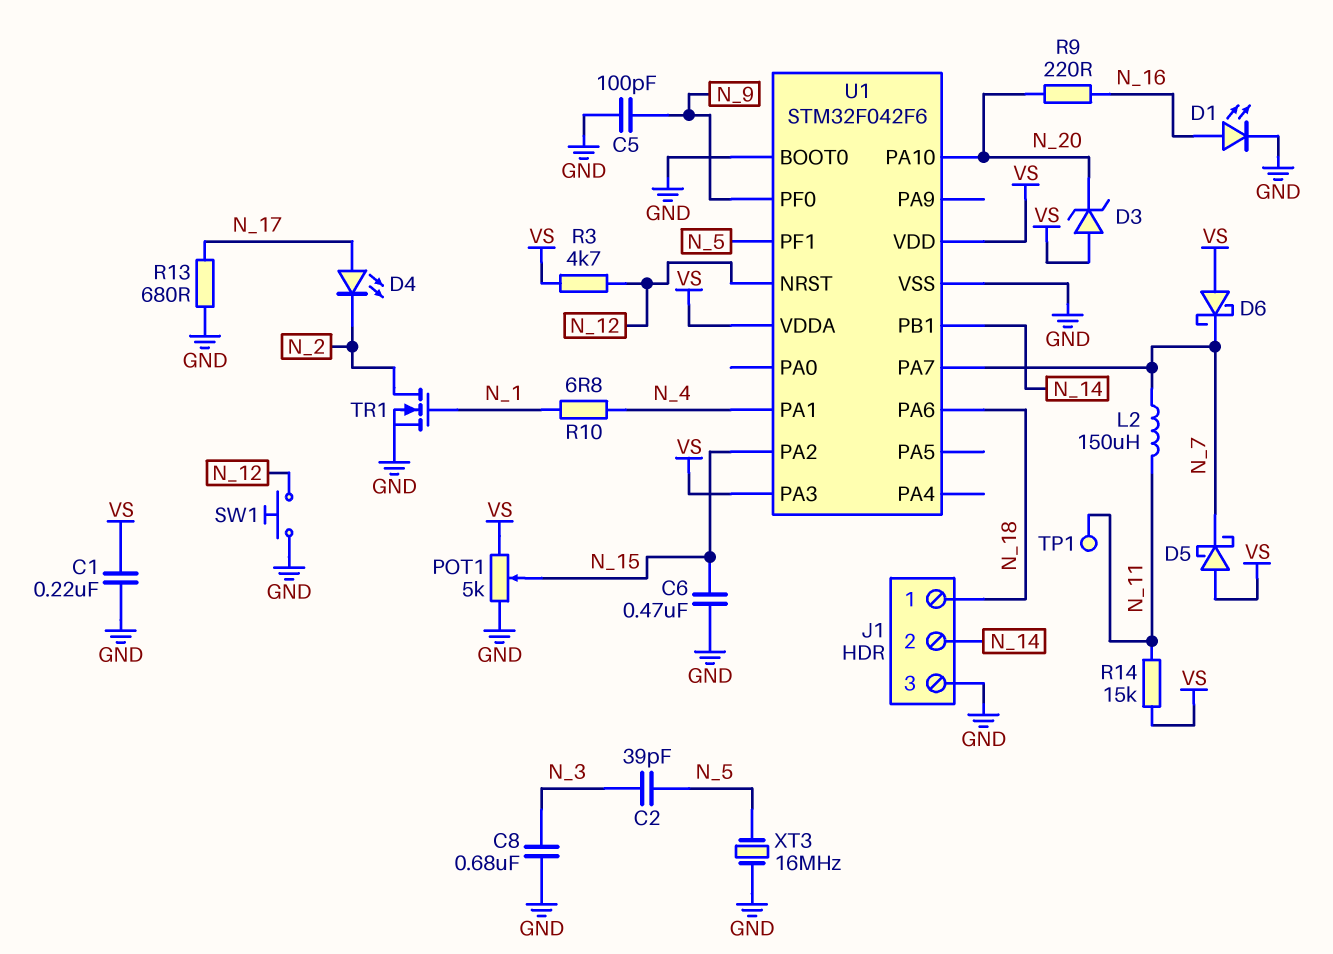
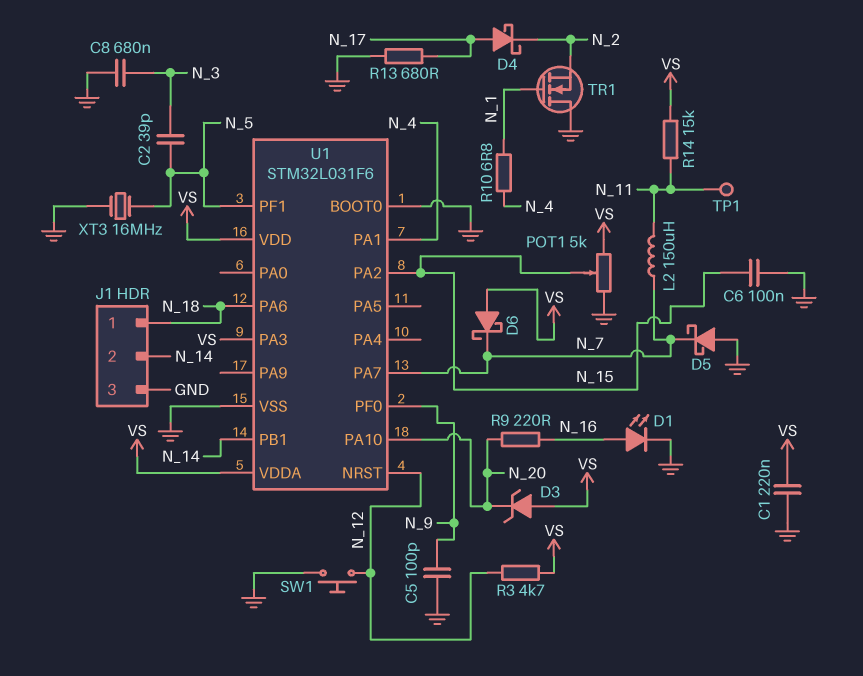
C6: 470nF (GND, N_15) -> 100nF (GND, N_15)
D4: LED (A N_17, K N_2) -> schottky (A N_17, K N_2)
D5: schottky (A VS, K N_7) -> schottky (A GND, K N_7)
TR1: NMOS (G N_1, D N_2, S GND) -> NMOS (G N_1, D GND, S N_2)
U1: STM32F042F6 -> STM32L031F6

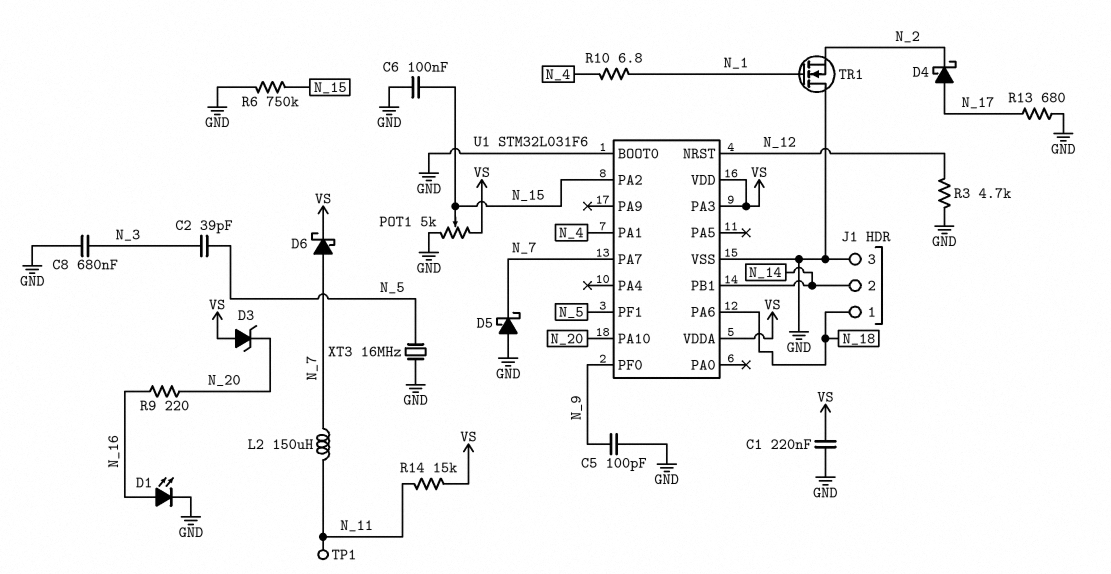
D6: schottky (A VS, K N_7) -> schottky (A N_7, K VS)
R3: 4.7k (N_12, VS) -> 4.7k (GND, N_12)
R6: none -> 750k (GND, N_15)
SW1: button (GND, N_12) -> none

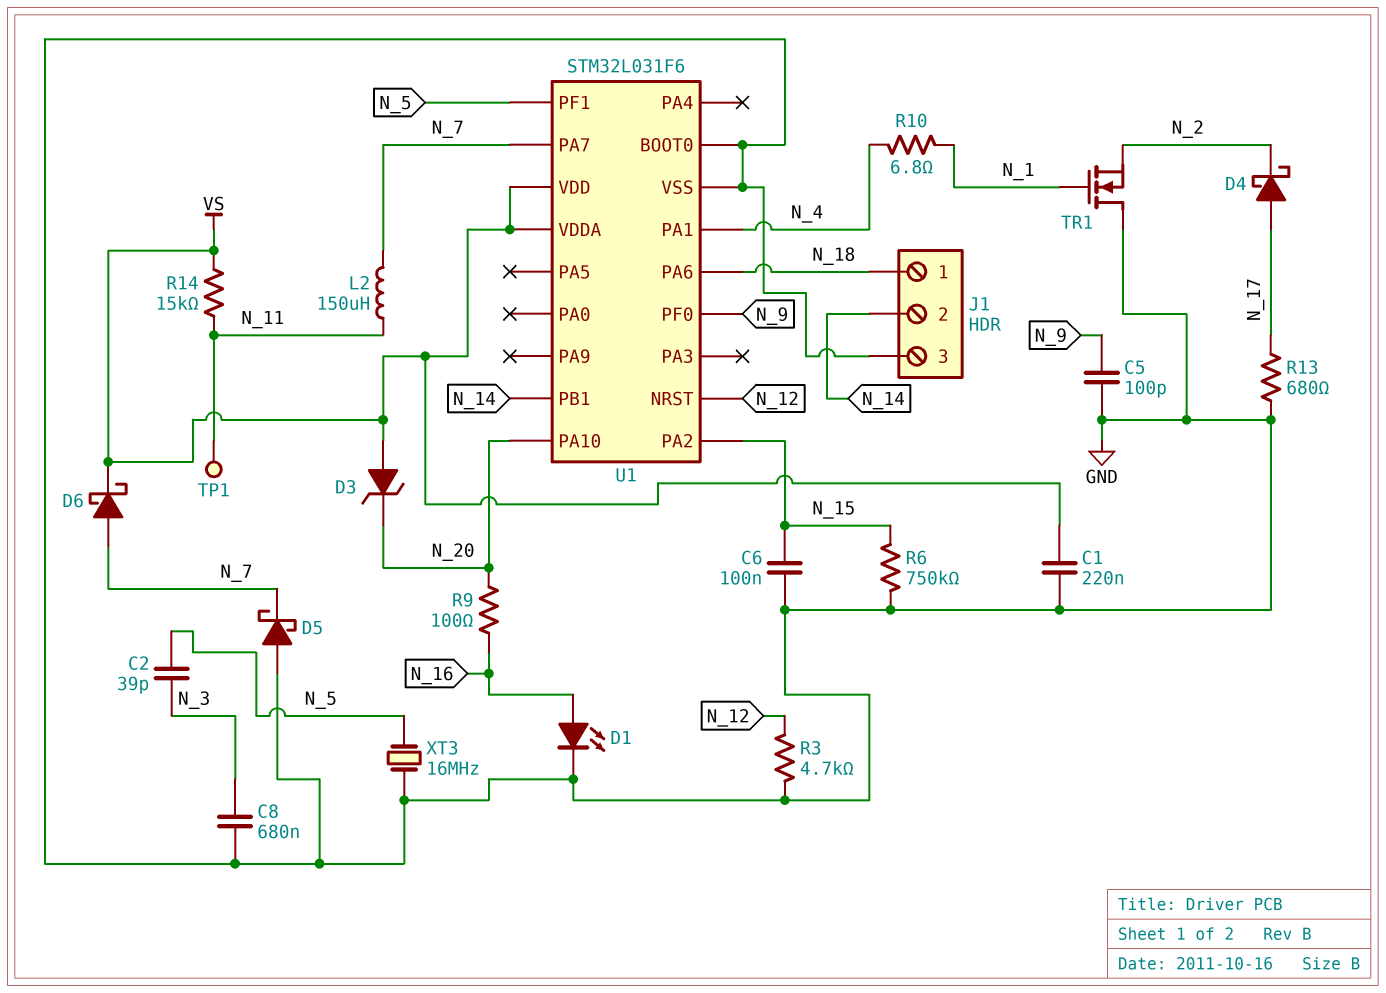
POT1: 5k (GND, VS, wiper N_15) -> none
R9: 220 (N_16, N_20) -> 100 (N_16, N_20)
U1 pin PA3: VS -> none

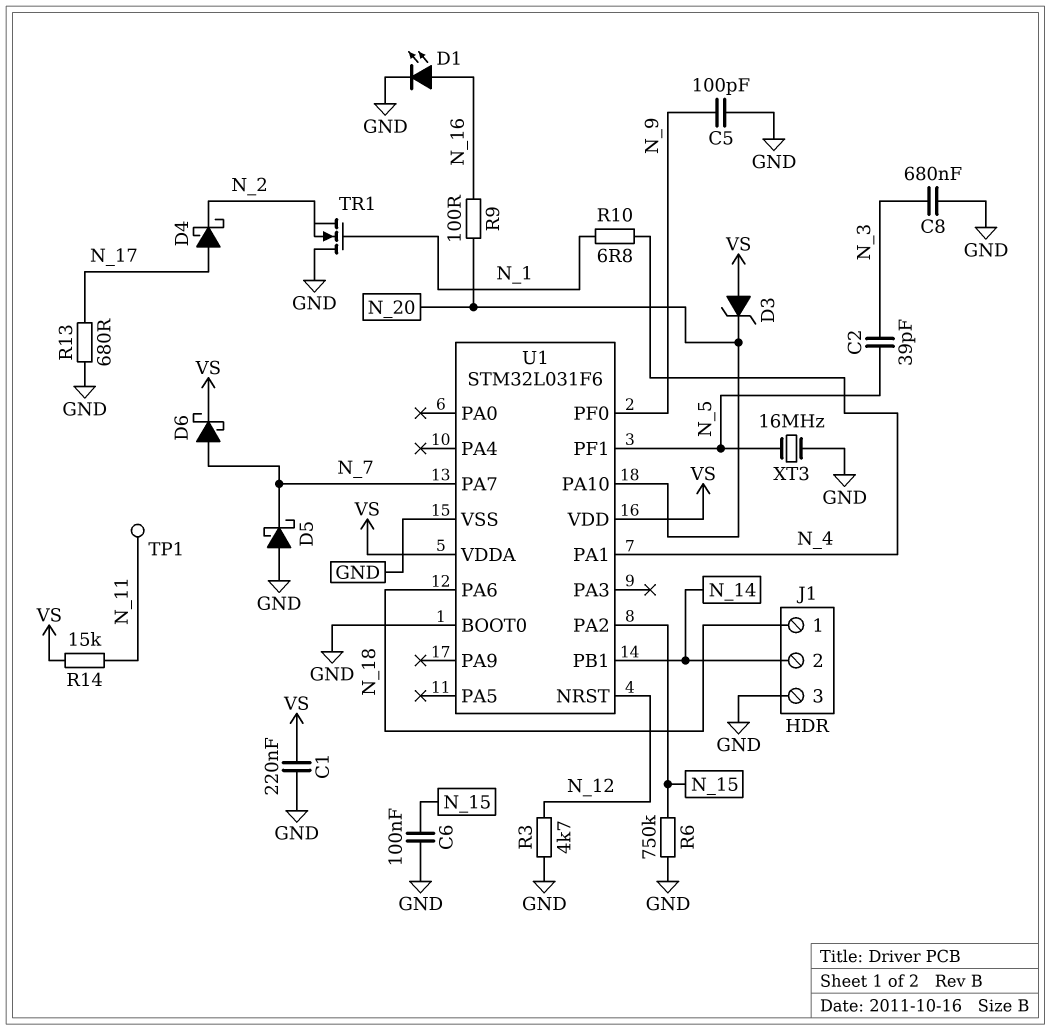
L2: 150uH (N_7, N_11) -> none

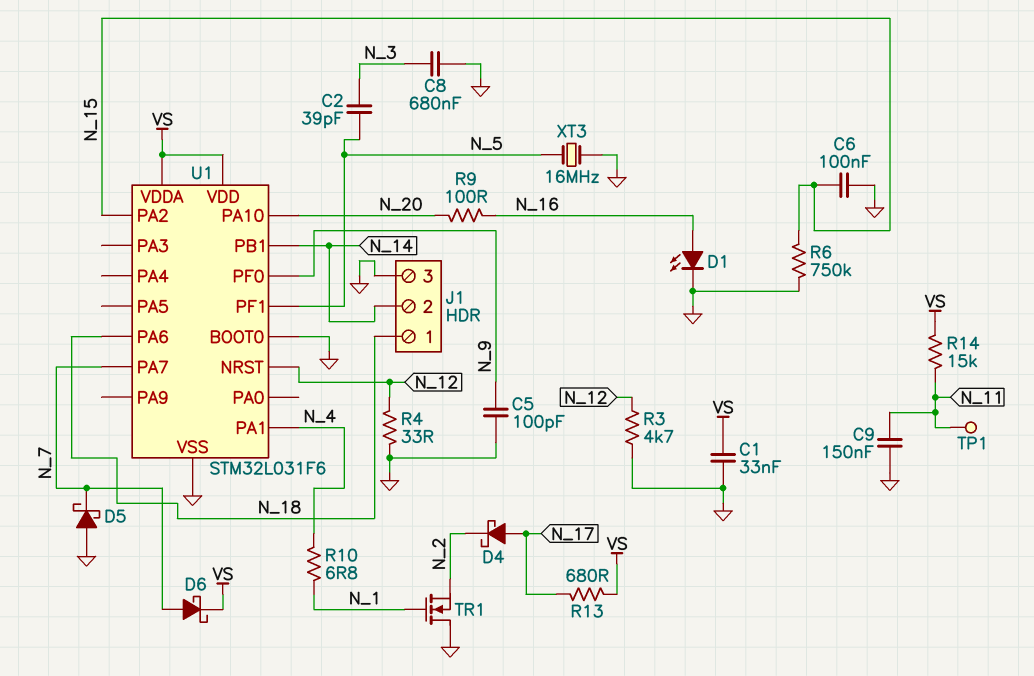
C1: 220nF (GND, VS) -> 33nF (GND, VS)
C9: none -> 150nF (GND, N_11)
D3: zener (A VS, K N_20) -> none
R4: none -> 33 (GND, N_12)
R13: 680 (GND, N_17) -> 680 (N_17, VS)

